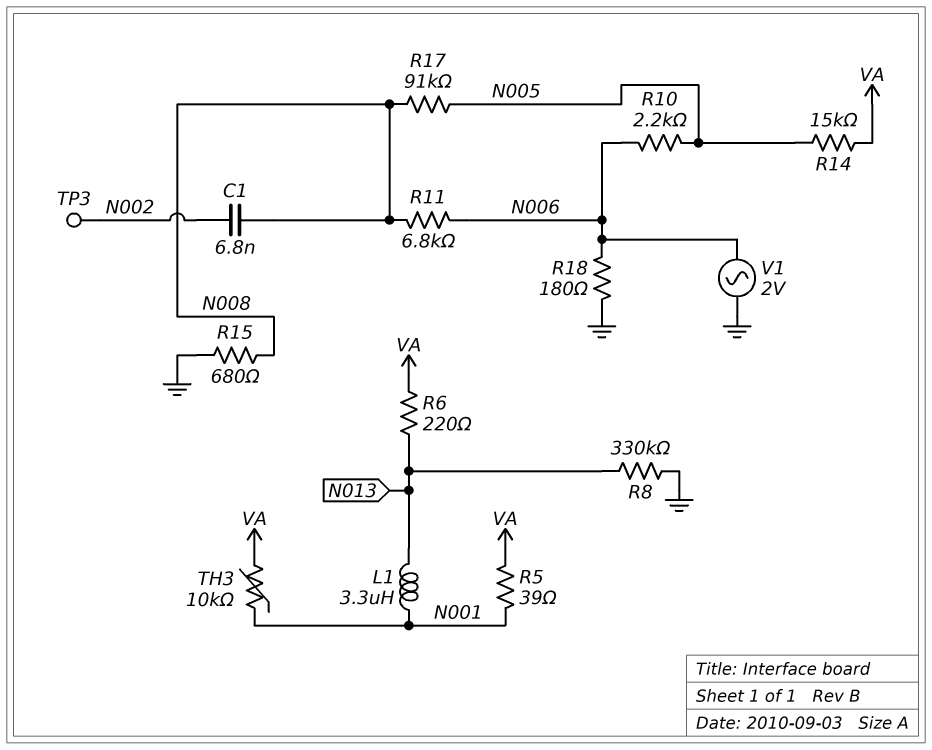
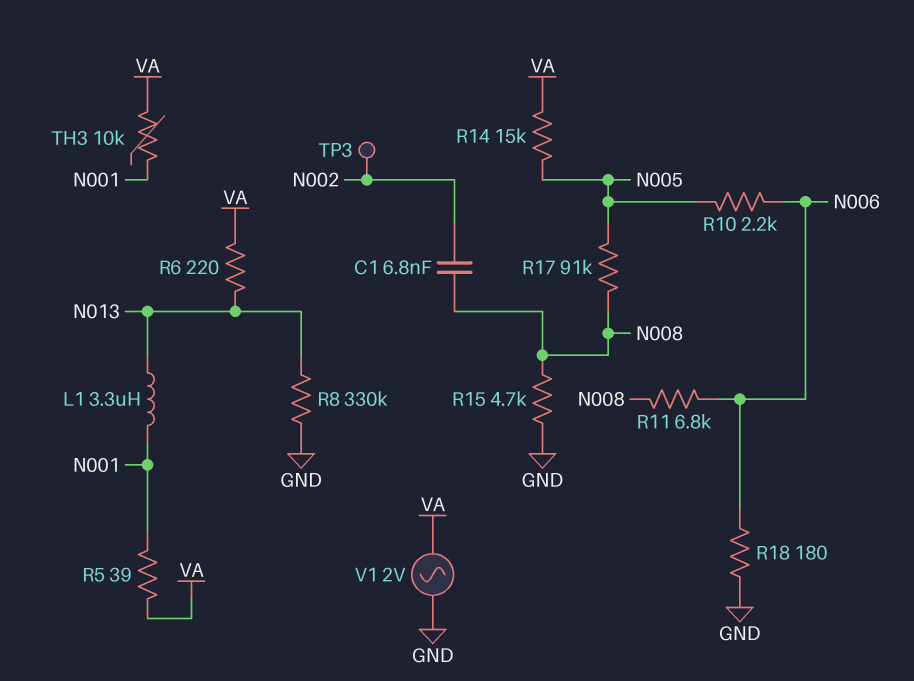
R15: 680 (GND, N008) -> 4.7k (GND, N008)
V1: AC 2V (GND, N006) -> AC 2V (GND, VA)

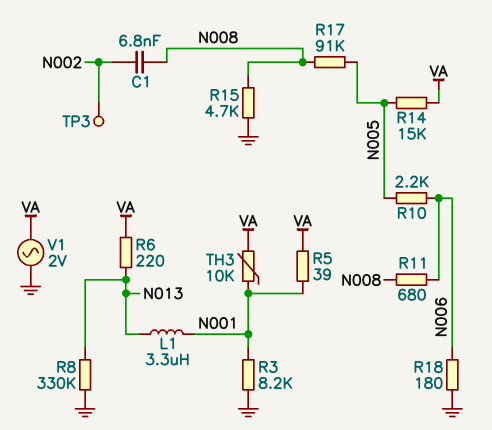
R3: none -> 8.2k (GND, N001)
R11: 6.8k (N006, N008) -> 680 (N006, N008)

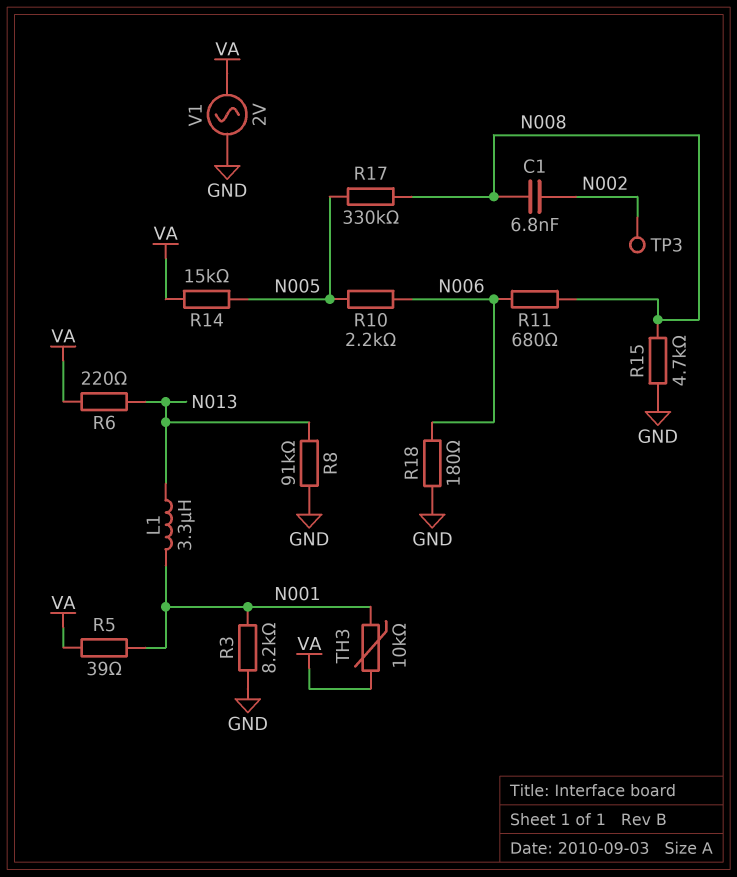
R8: 330k (GND, N013) -> 91k (GND, N013)
R17: 91k (N005, N008) -> 330k (N005, N008)

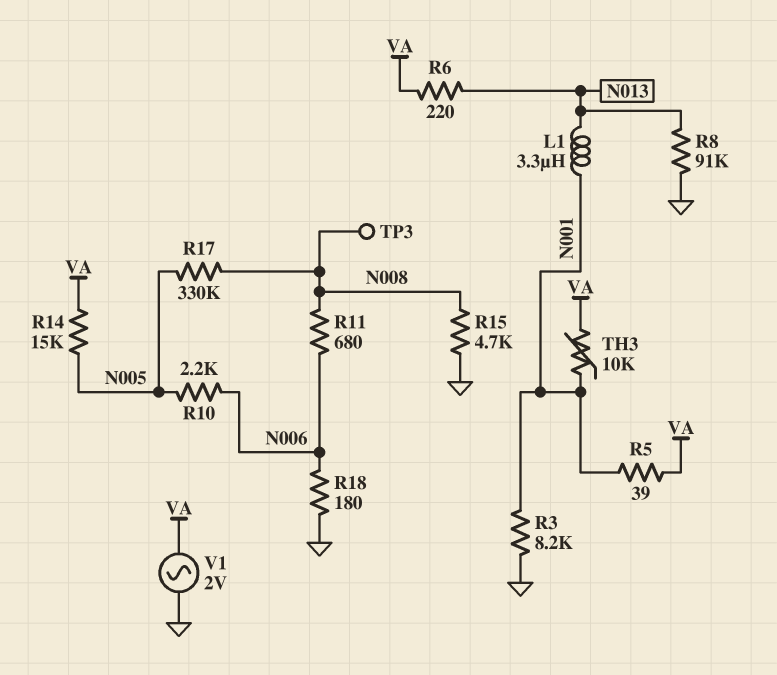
C1: 6.8nF (N002, N008) -> none
TP3: test point (N002) -> test point (N008)

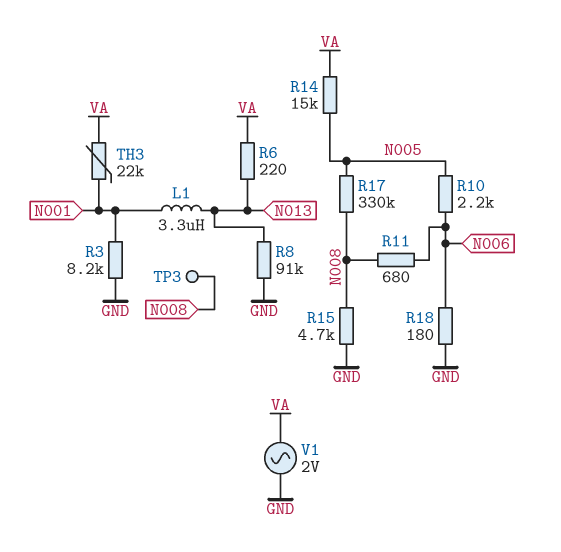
R5: 39 (N001, VA) -> none
TH3: 10k (N001, VA) -> 22k (N001, VA)

